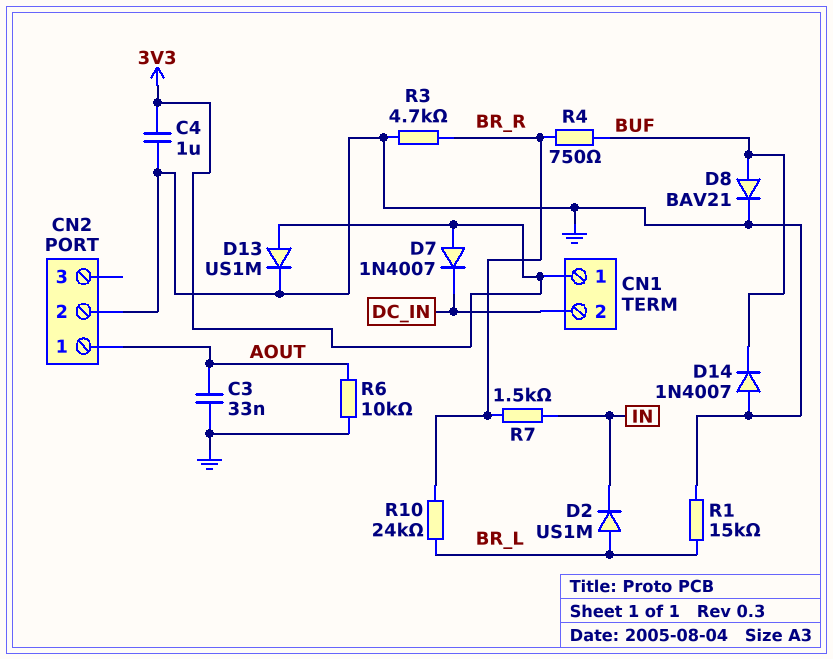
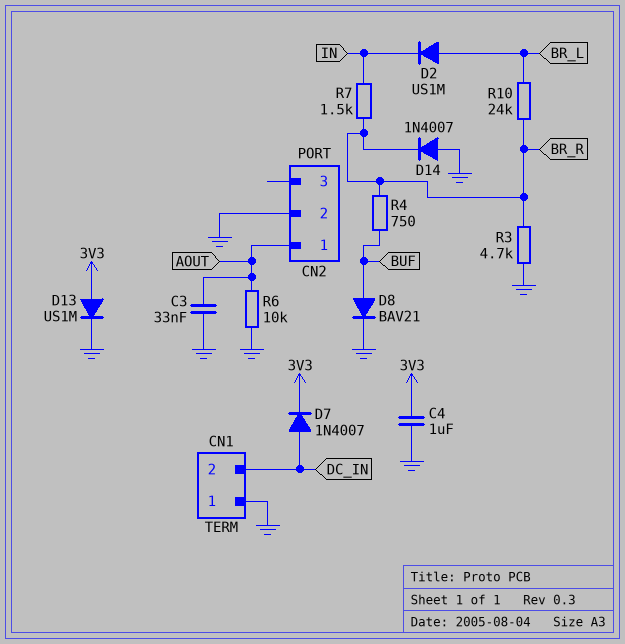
CN1 pin 1: 3V3 -> GND
D7: diode 1N4007 (A 3V3, K DC_IN) -> diode 1N4007 (A DC_IN, K 3V3)
D14: diode 1N4007 (A GND, K BUF) -> diode 1N4007 (A GND, K BR_R)
R1: 15k (BR_L, GND) -> none

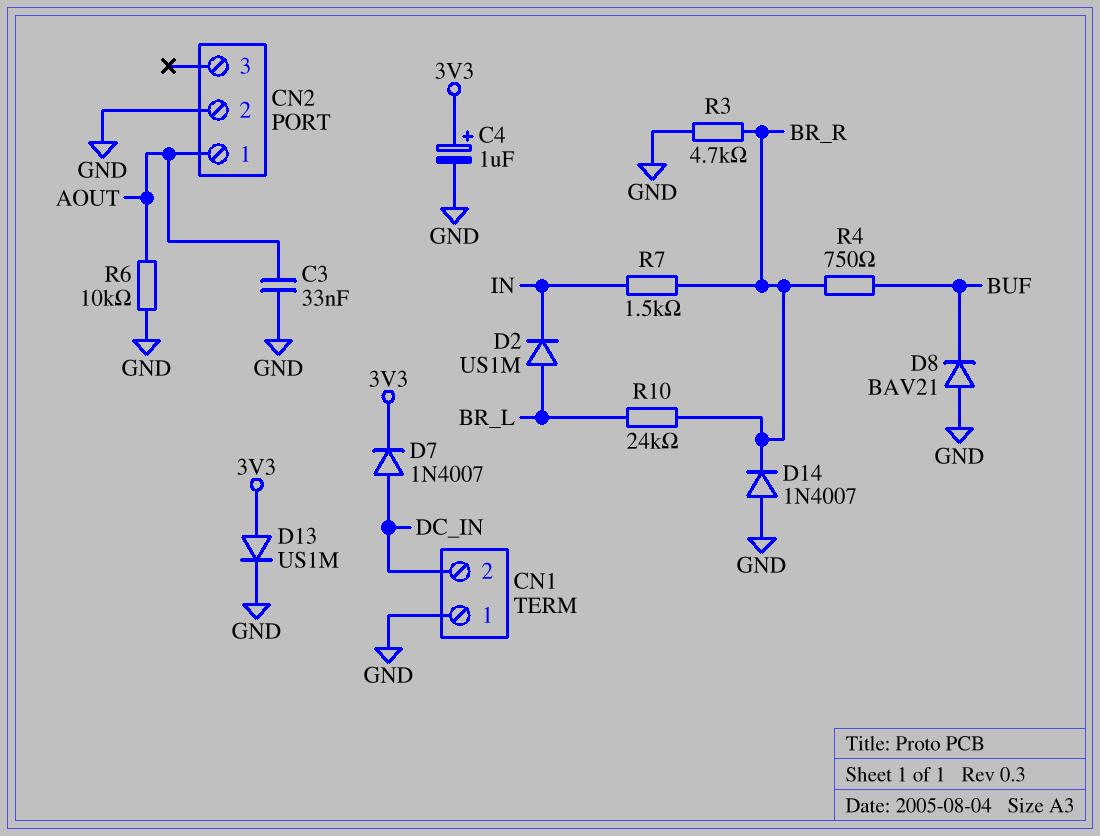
C4: 1uF (3V3, GND) -> 1uF (plus 3V3, minus GND)
D8: diode BAV21 (A BUF, K GND) -> diode BAV21 (A GND, K BUF)

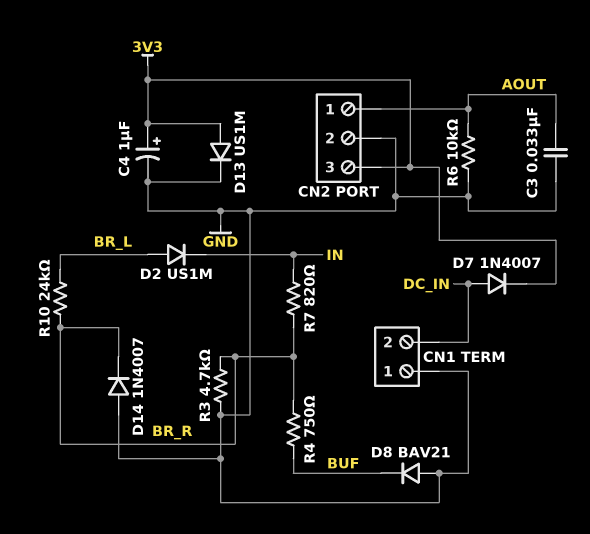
CN2 pin 3: none -> 3V3
R7: 1.5k (BR_R, IN) -> 820 (BR_R, IN)

